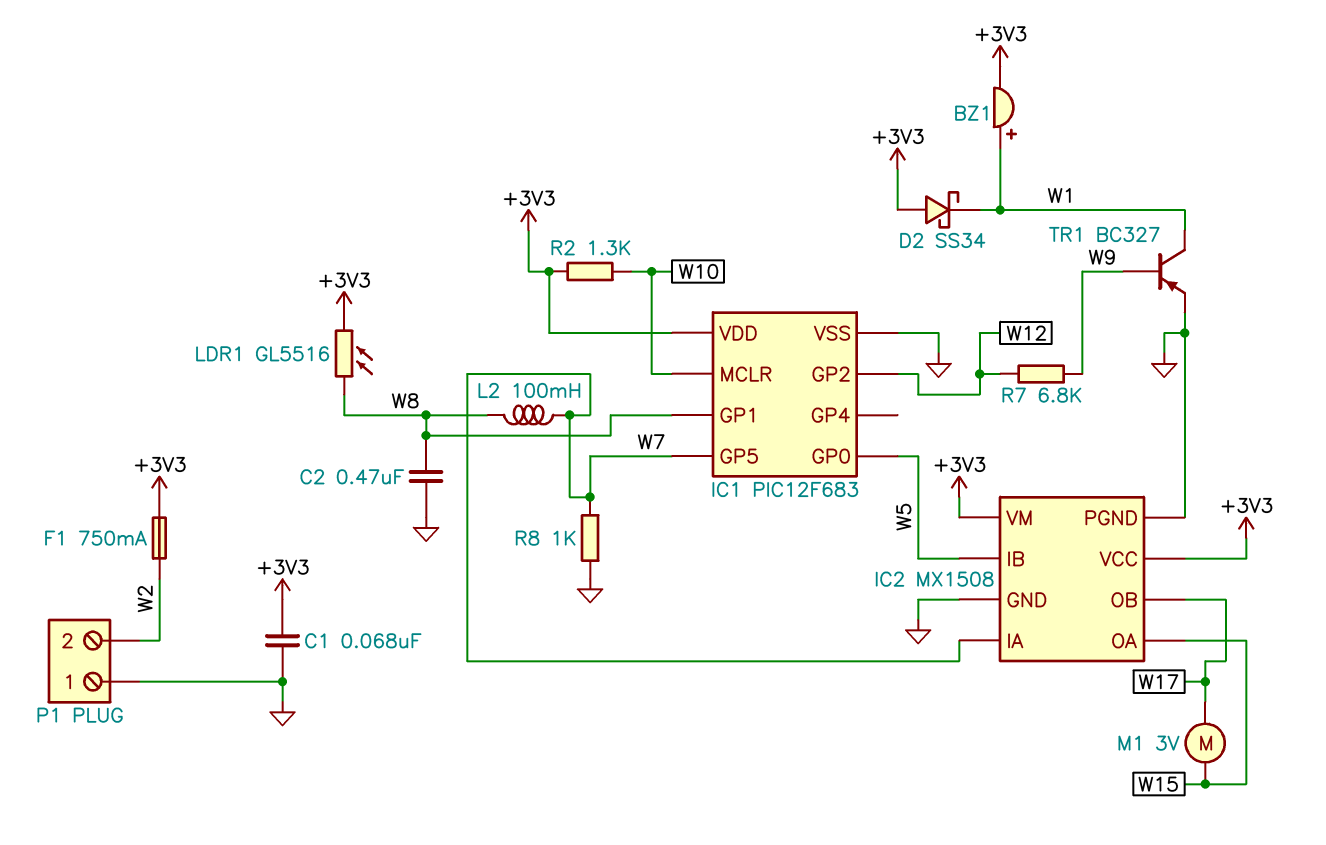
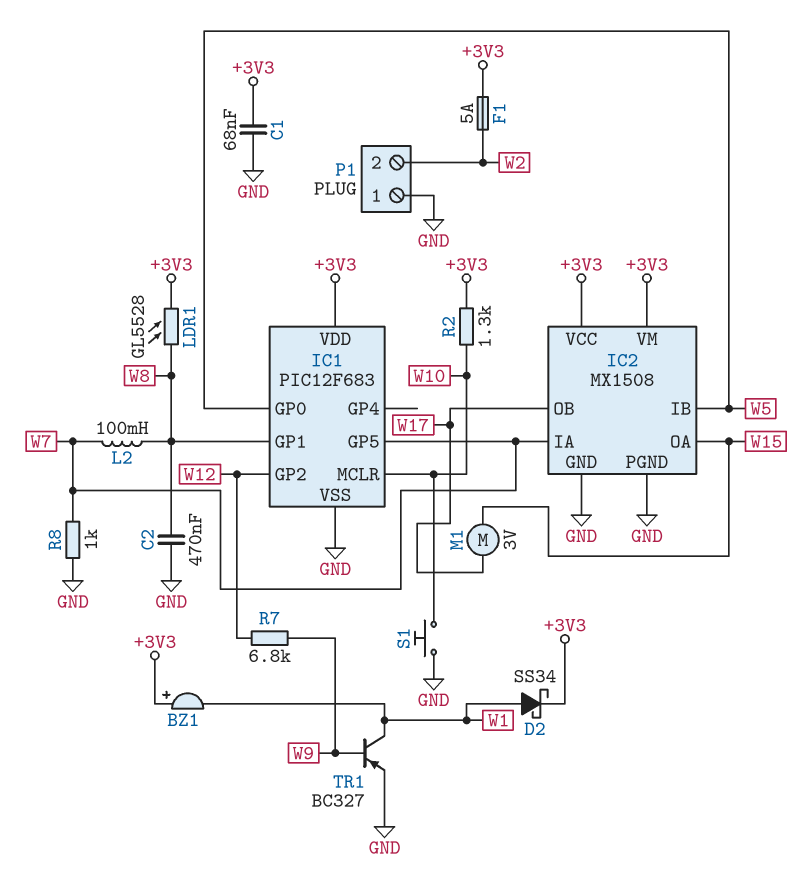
BZ1: buzzer (plus W1, minus +3V3) -> buzzer (plus +3V3, minus W1)
D2: schottky SS34 (A +3V3, K W1) -> schottky SS34 (A W1, K +3V3)
F1: 750mA (+3V3, W2) -> 5A (+3V3, W2)
LDR1: GL5516 (+3V3, W8) -> GL5528 (+3V3, W8)
S1: none -> button (GND, W10)

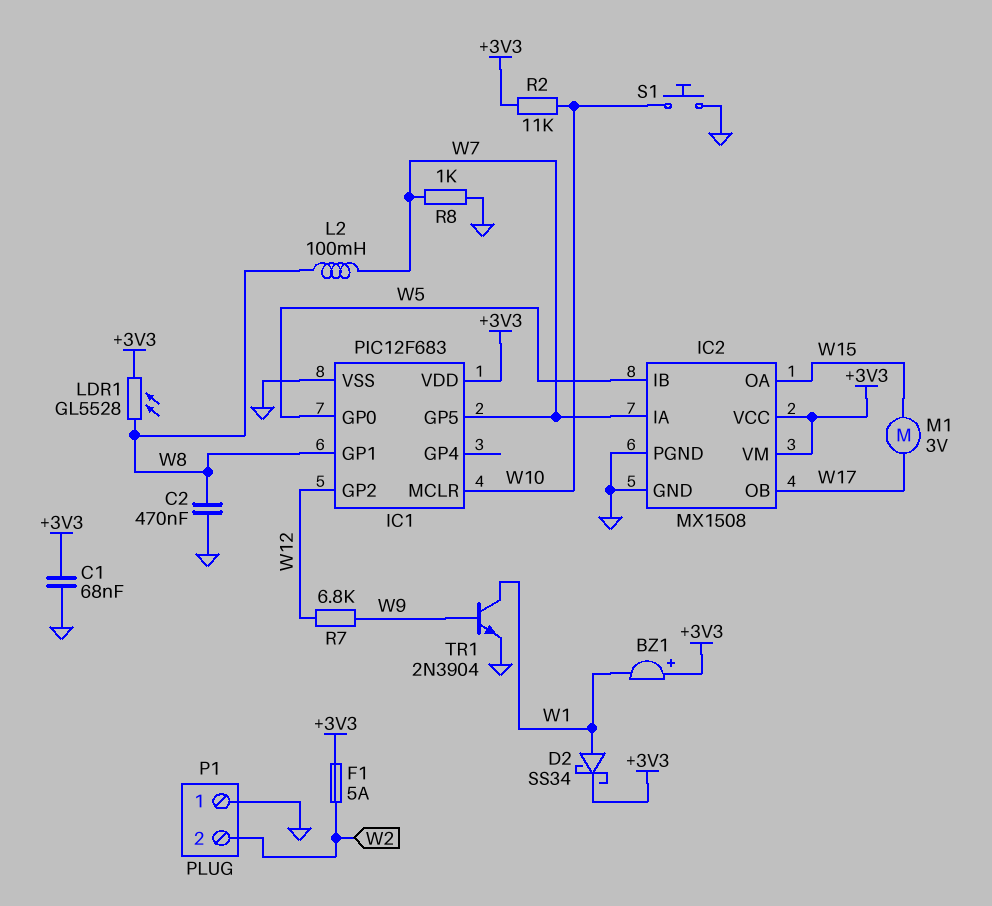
R2: 1.3k (+3V3, W10) -> 11k (+3V3, W10)
TR1: PNP BC327 (B W9, C W1, E GND) -> NPN 2N3904 (B W9, C W1, E GND)

